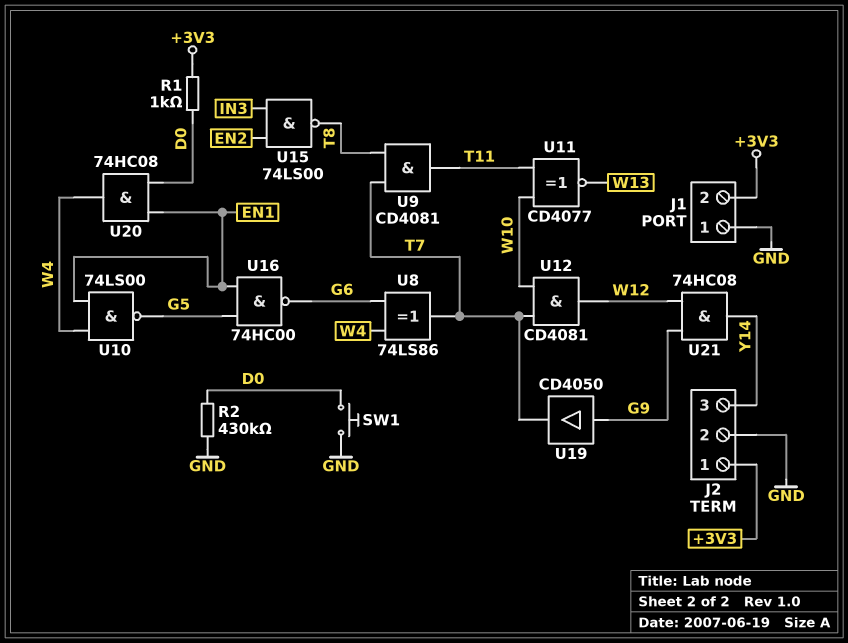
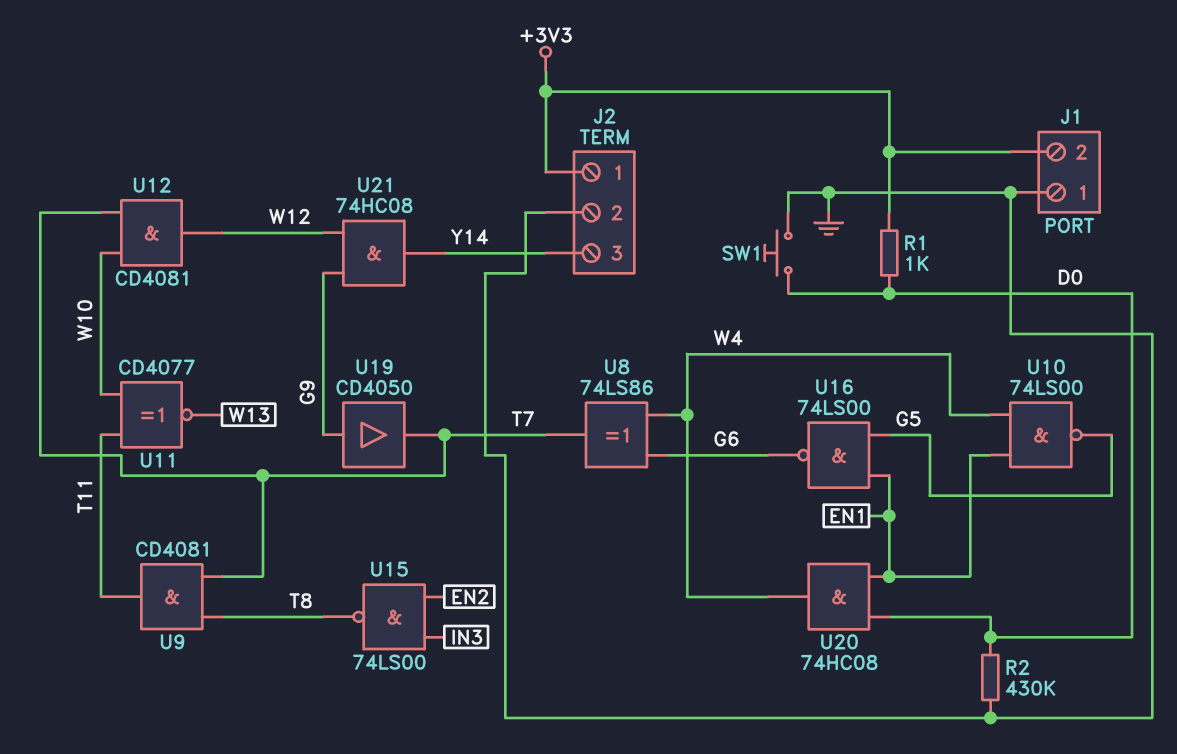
U16: NAND 74HC00 (in EN1, in G5, out G6) -> NAND 74LS00 (in EN1, in G5, out G6)

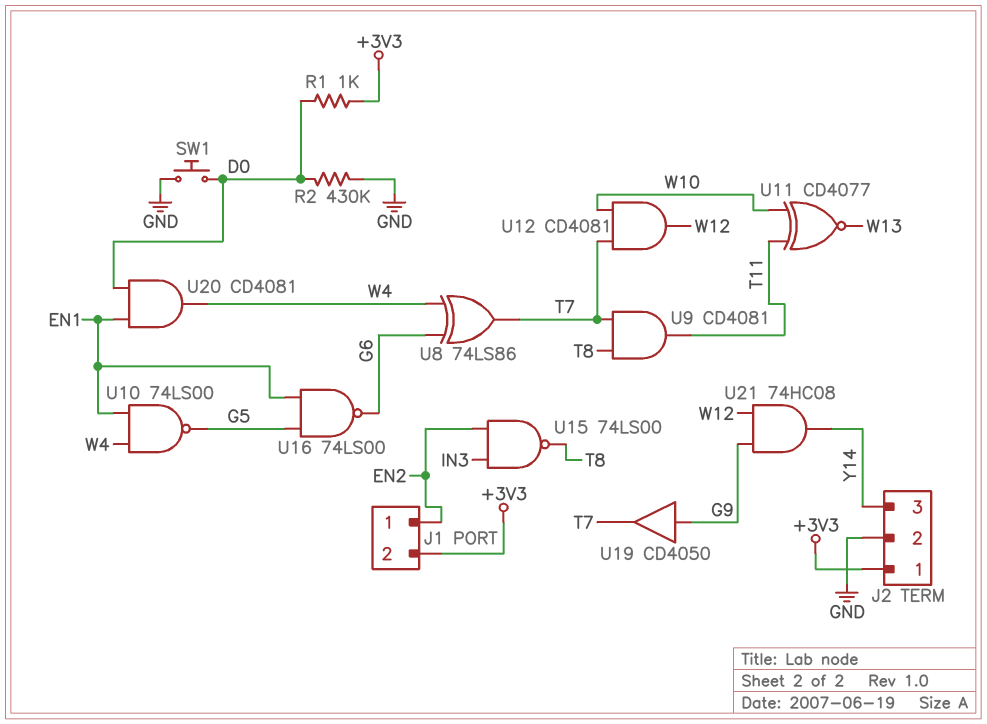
J1 pin 1: GND -> EN2
U20: AND 74HC08 (in D0, in EN1, out W4) -> AND CD4081 (in D0, in EN1, out W4)

